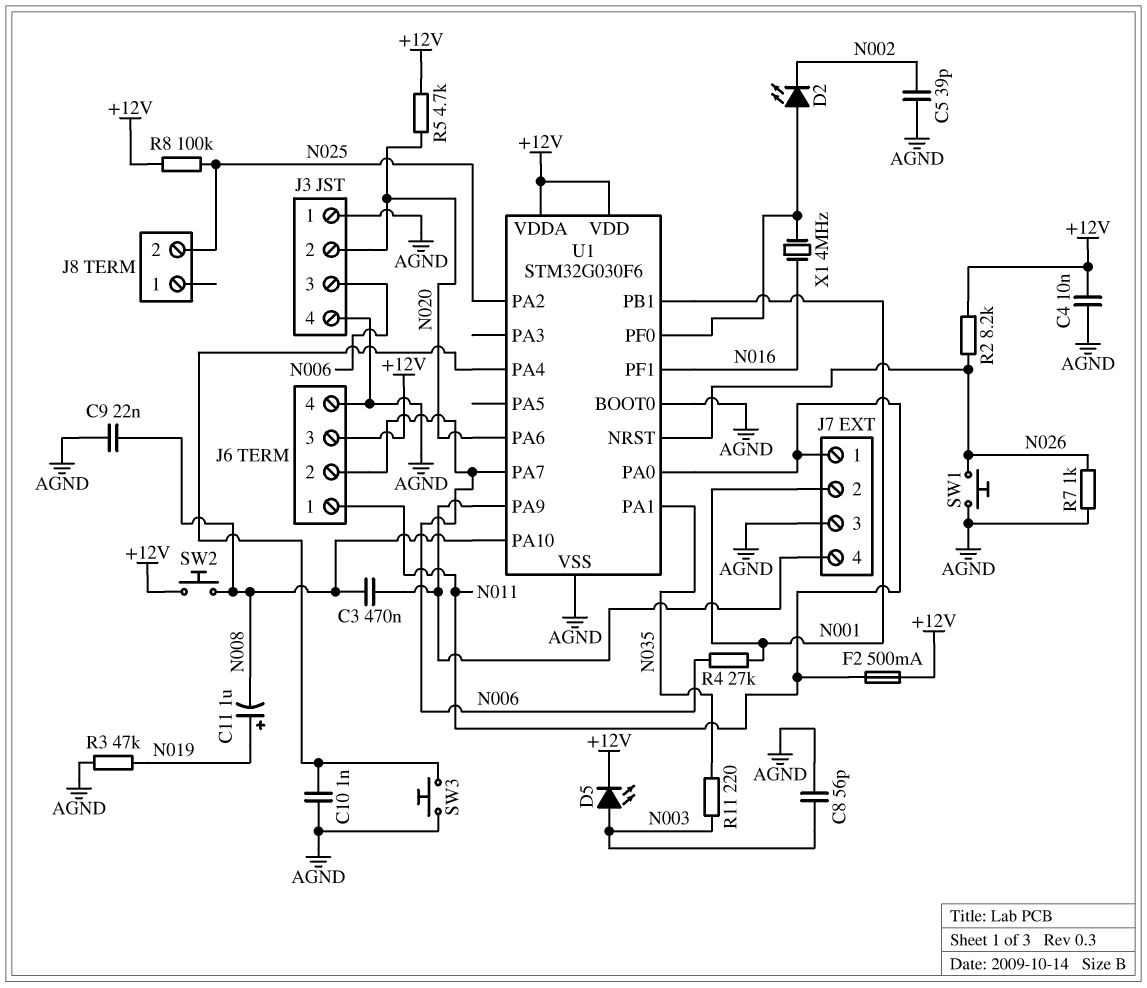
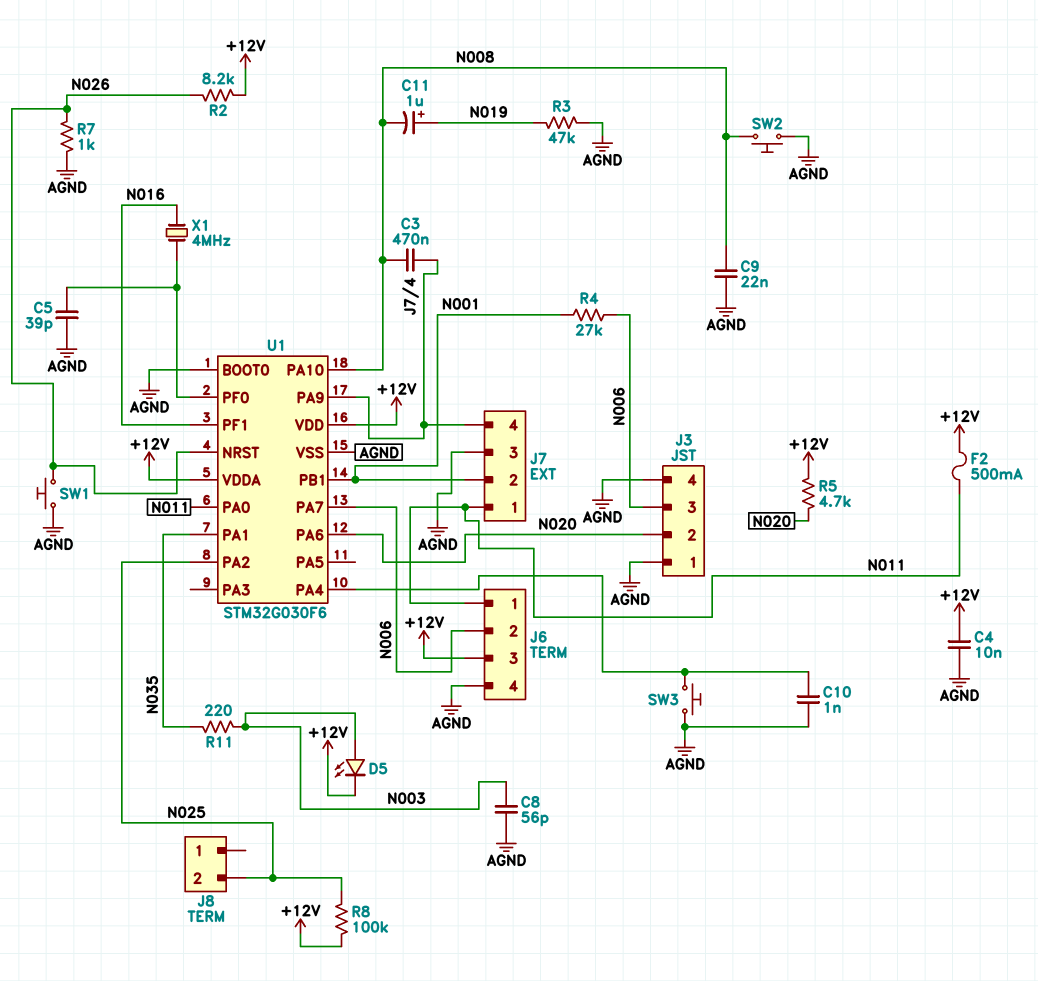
C5: 39pF (AGND, N002) -> 39pF (AGND, U1/PF0)
D2: LED (A U1/PF0, K N002) -> none
SW2: button (+12V, N008) -> button (AGND, N008)

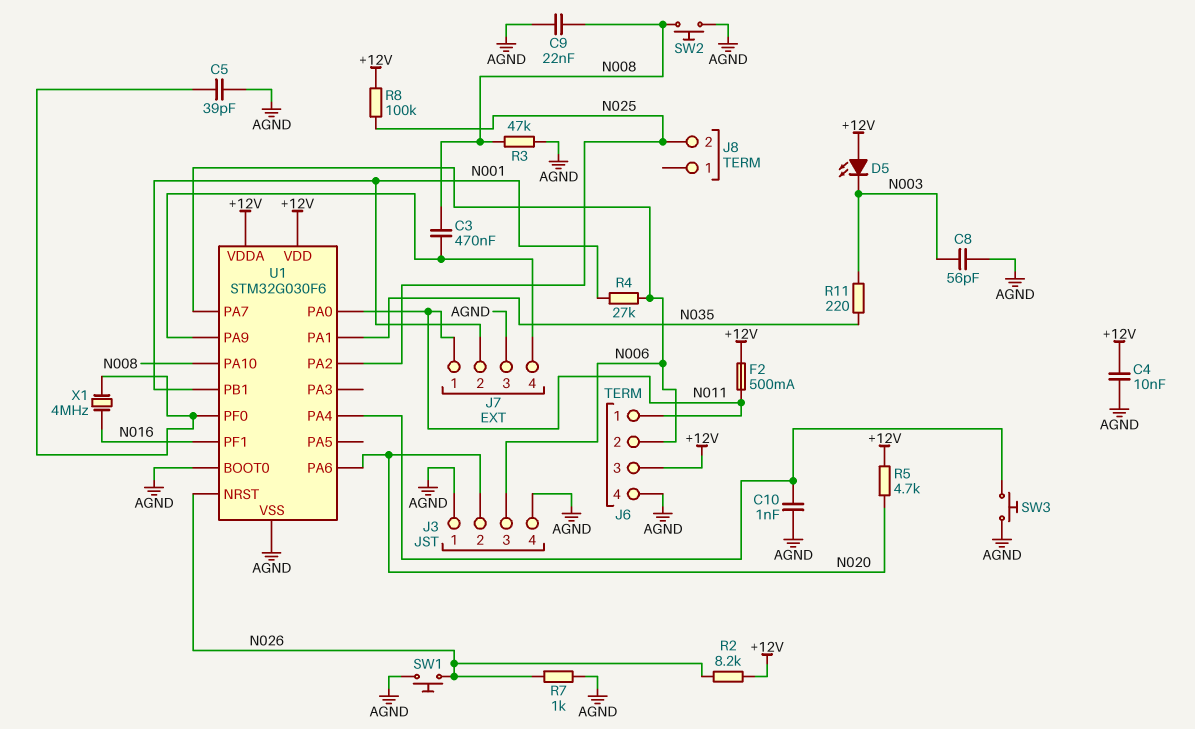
C11: 1uF (plus N019, minus N008) -> none
D5: LED (A N003, K +12V) -> LED (A +12V, K N003)
R3: 47k (AGND, N019) -> 47k (AGND, N008)

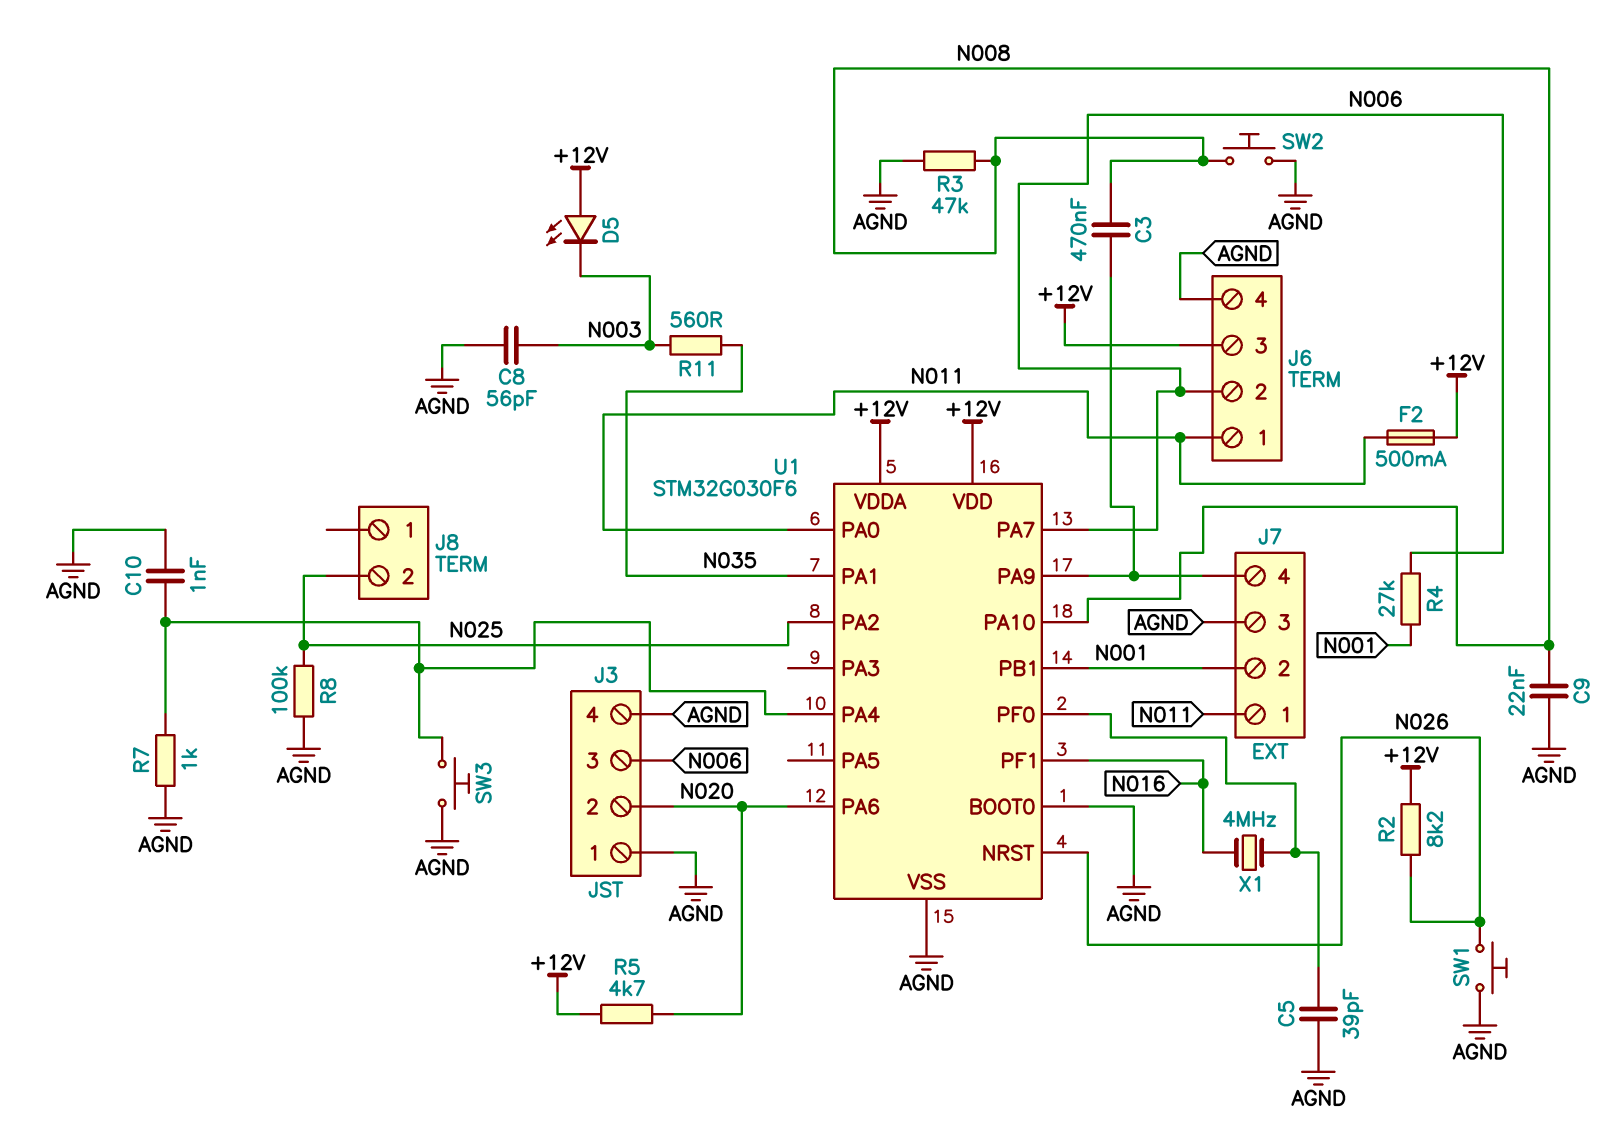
C4: 10nF (+12V, AGND) -> none
R7: 1k (AGND, N026) -> 1k (AGND, U1/PA4)
R8: 100k (+12V, N025) -> 100k (AGND, N025)
R11: 220 (N003, N035) -> 560 (N003, N035)

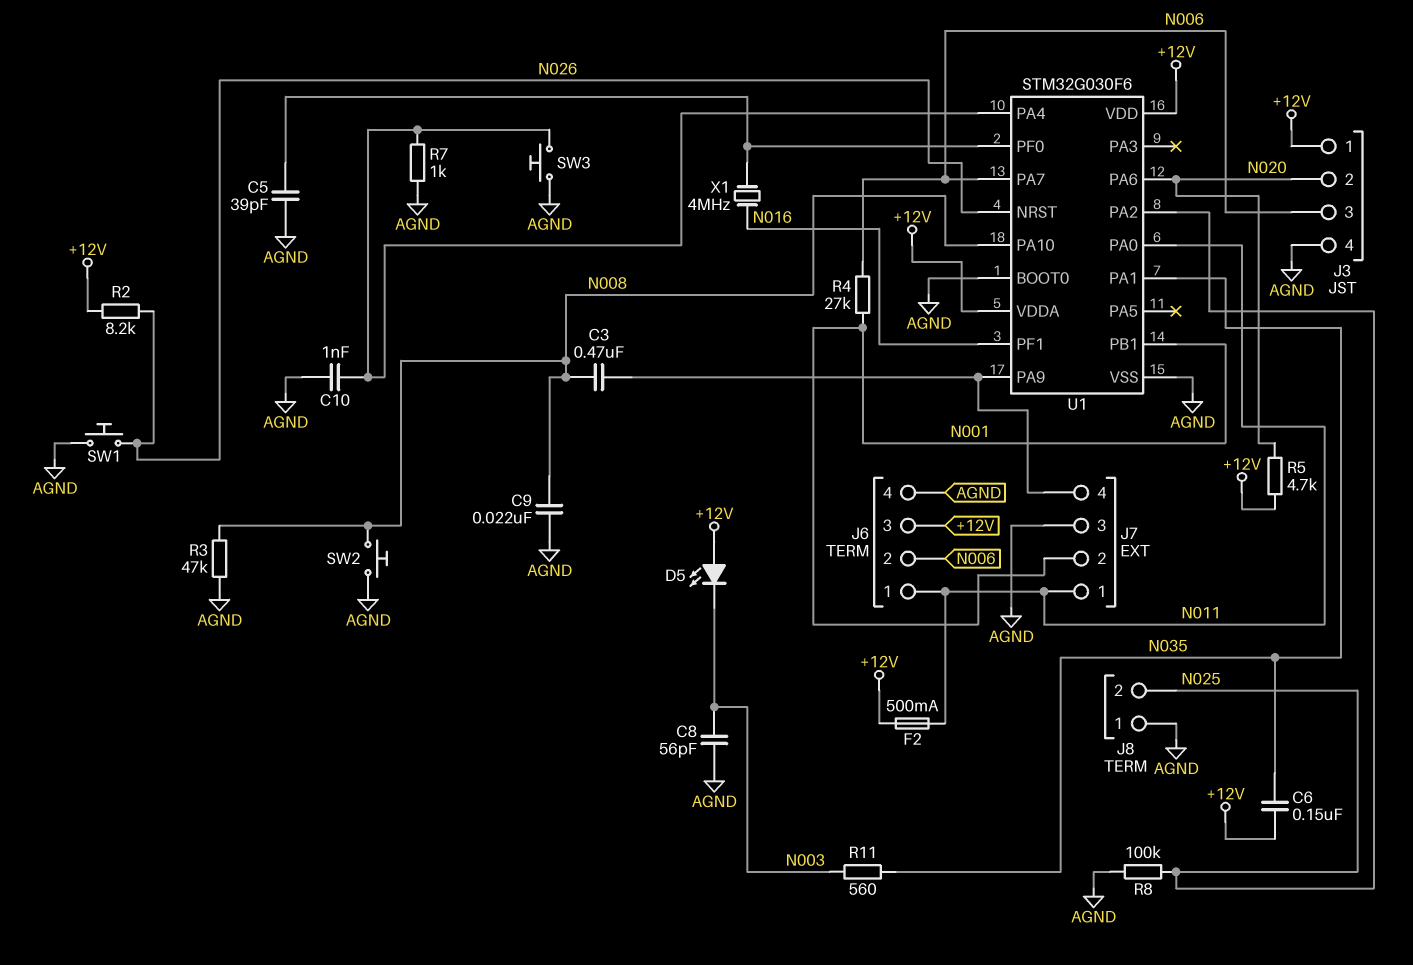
C6: none -> 150nF (+12V, N035)
J3 pin 1: AGND -> +12V
J8 pin 1: none -> AGND

